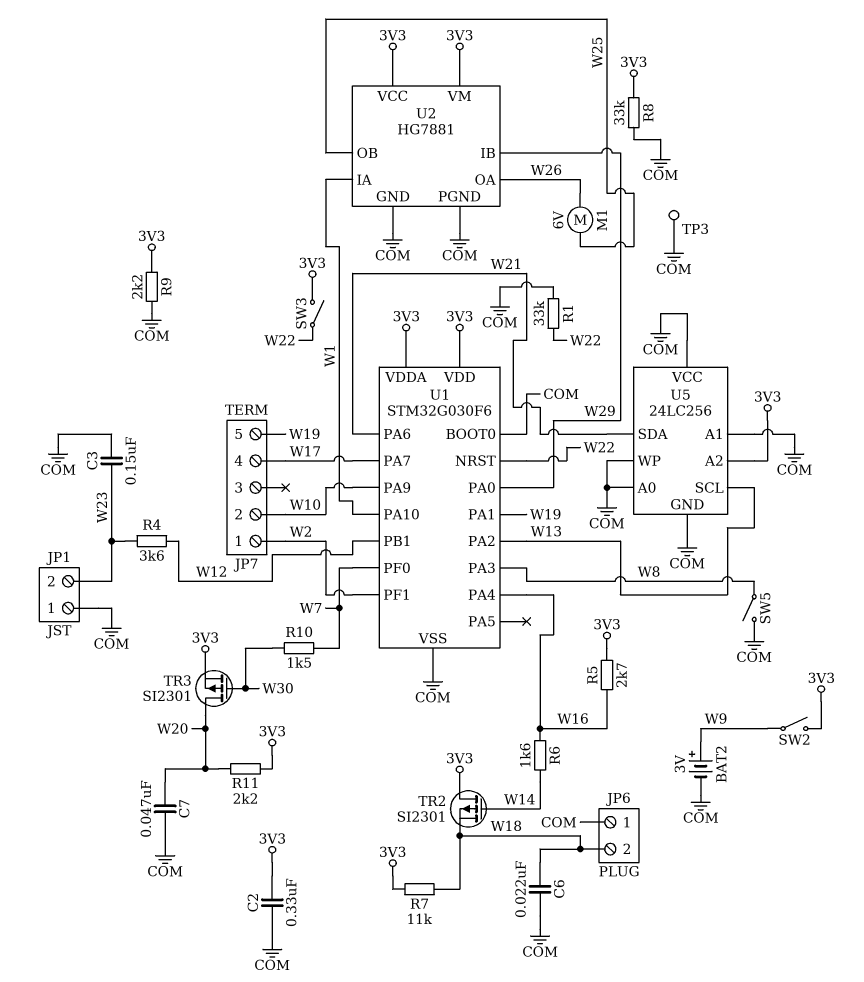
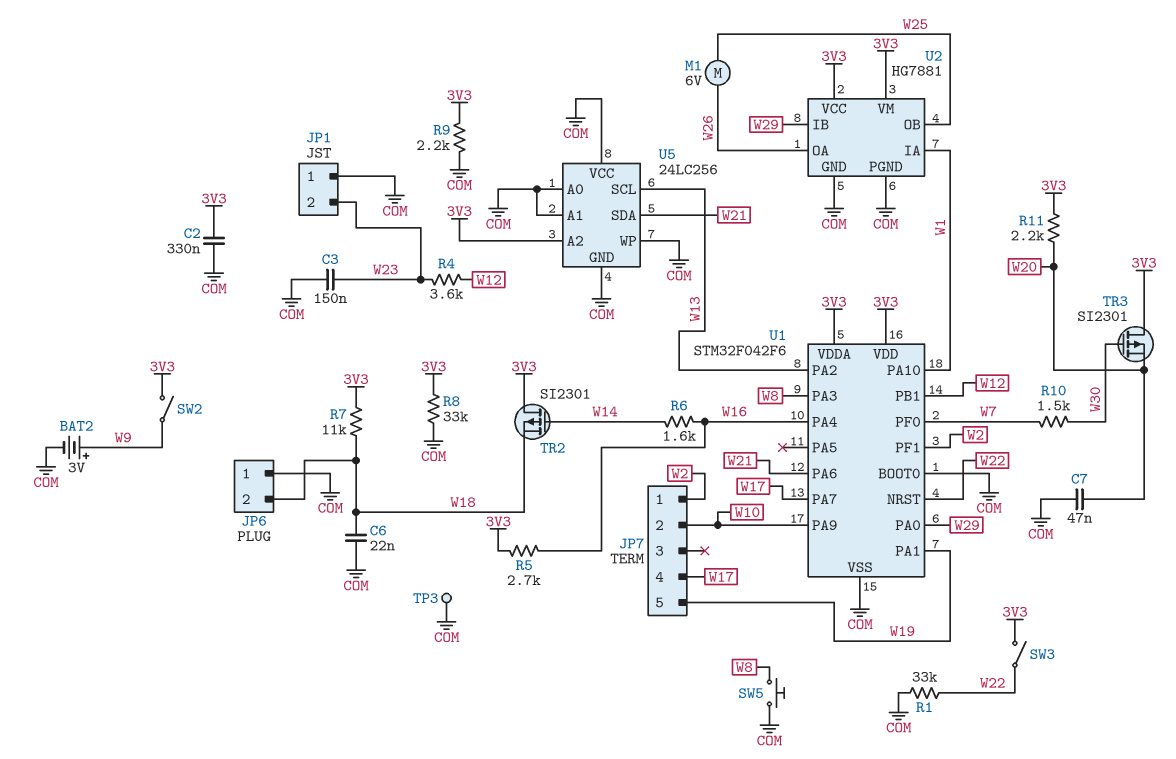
SW5: switch (COM, W8) -> button (COM, W8)
TR3: PMOS SI2301 (G W30, D W20, S 3V3) -> PMOS SI2301 (G W30, D 3V3, S W20)
U1: STM32G030F6 -> STM32F042F6

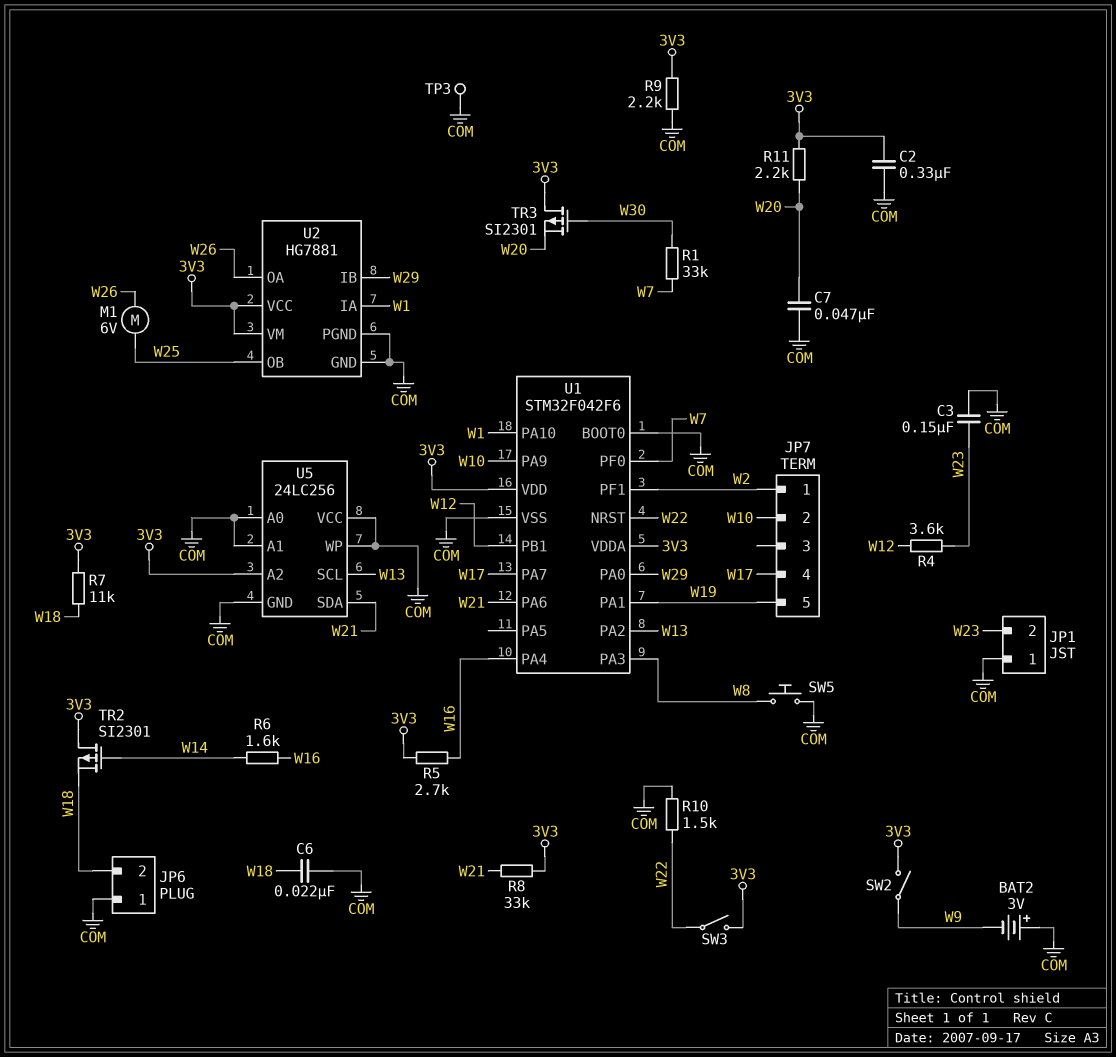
BAT2: 3V (plus W9, minus COM) -> 3V (plus COM, minus W9)
R1: 33k (COM, W22) -> 33k (W7, W30)
R8: 33k (3V3, COM) -> 33k (3V3, W21)
R10: 1.5k (W7, W30) -> 1.5k (COM, W22)

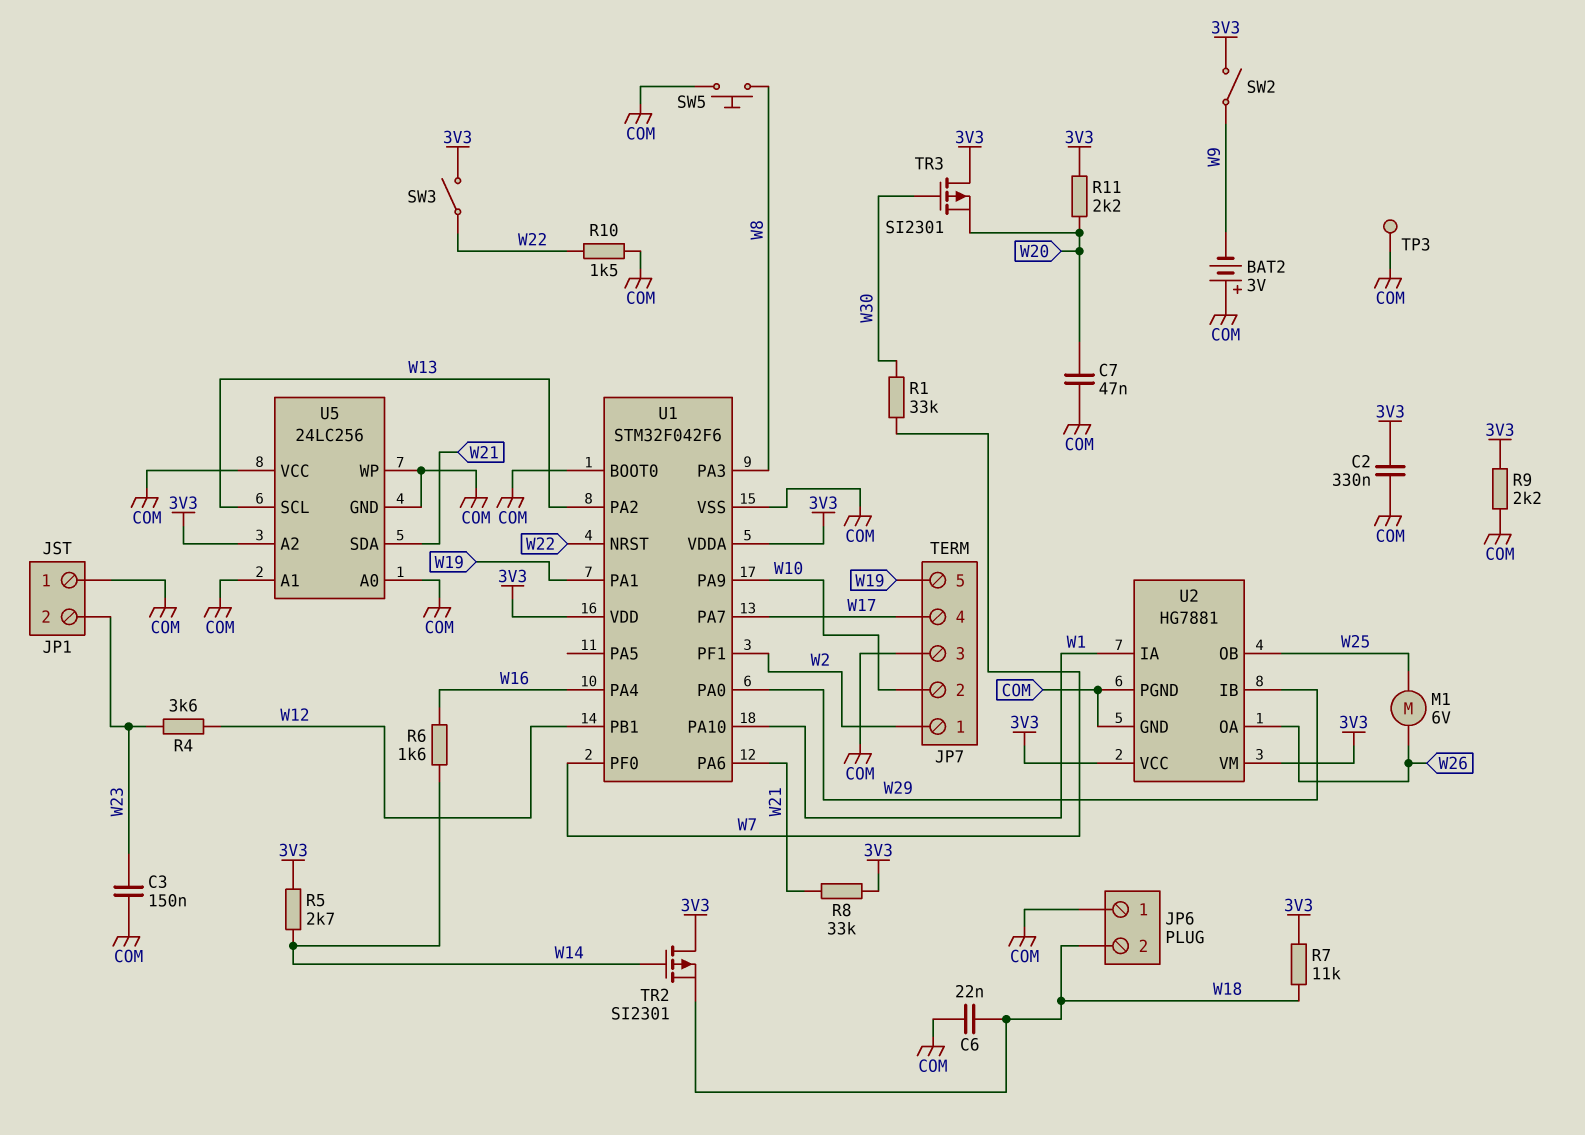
JP7 pin 3: none -> COM
R5: 2.7k (3V3, W16) -> 2.7k (3V3, W14)

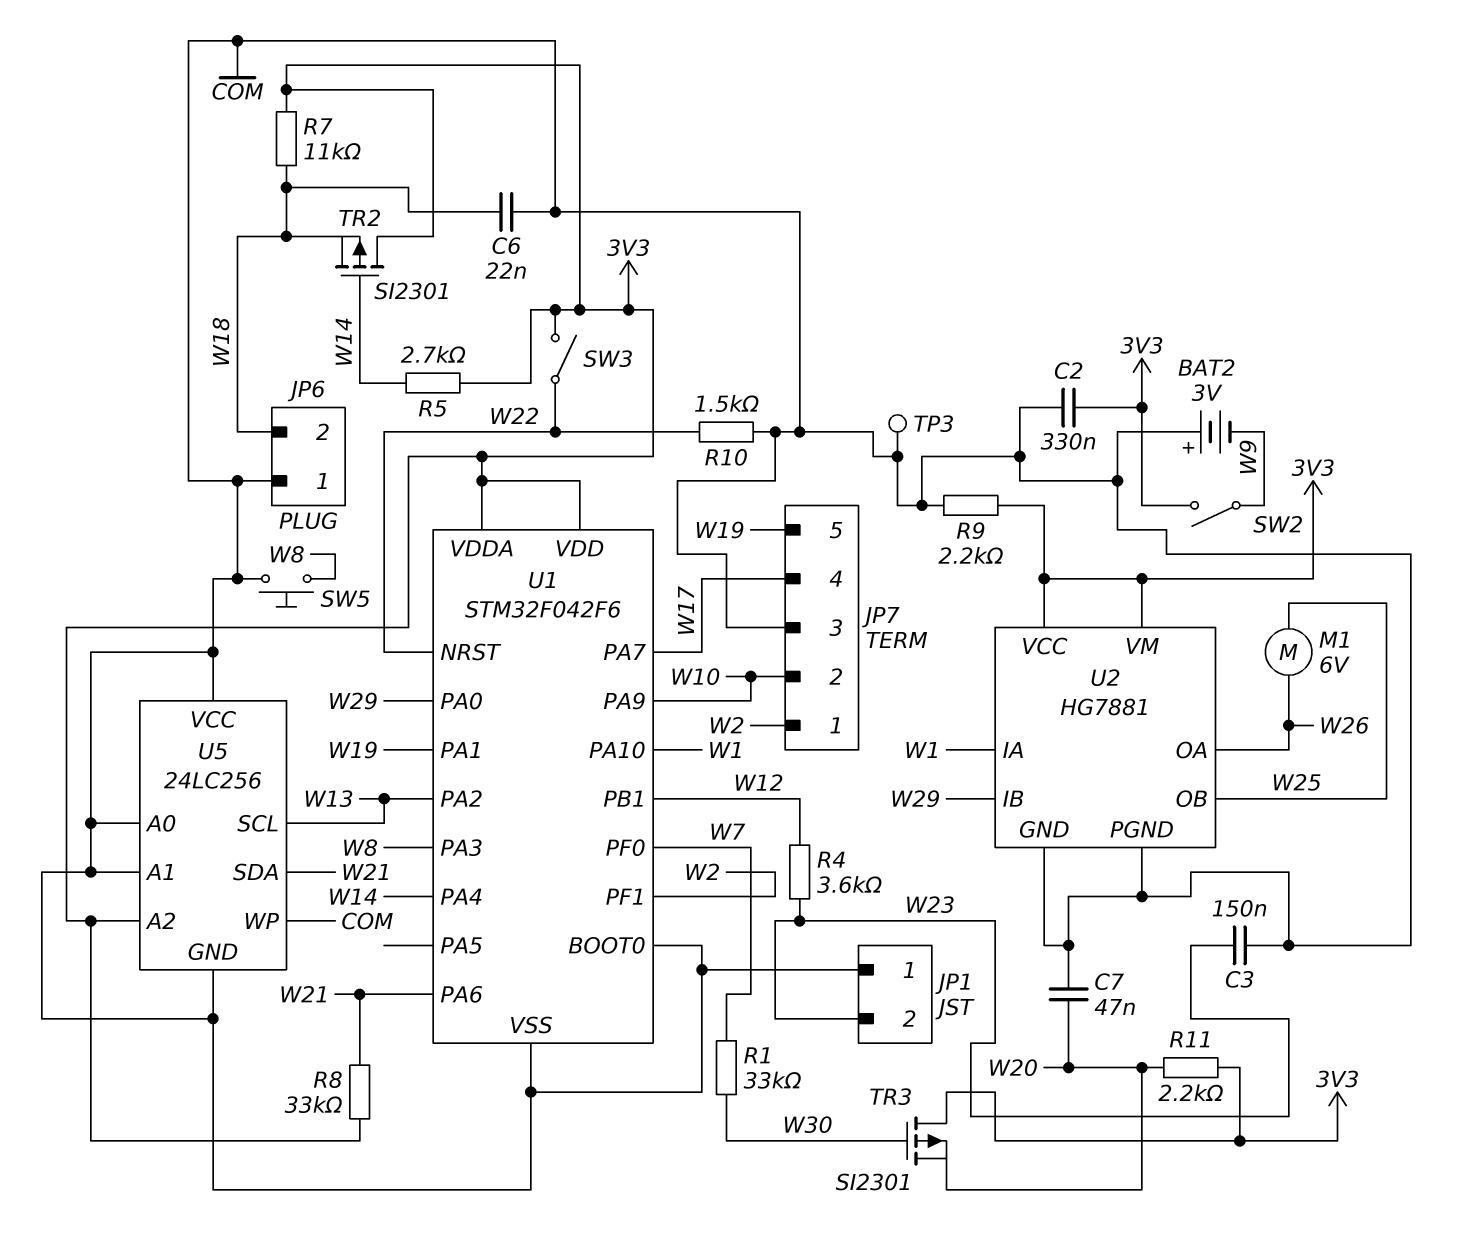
R6: 1.6k (W14, W16) -> none
U1 pin PA4: W16 -> W14

